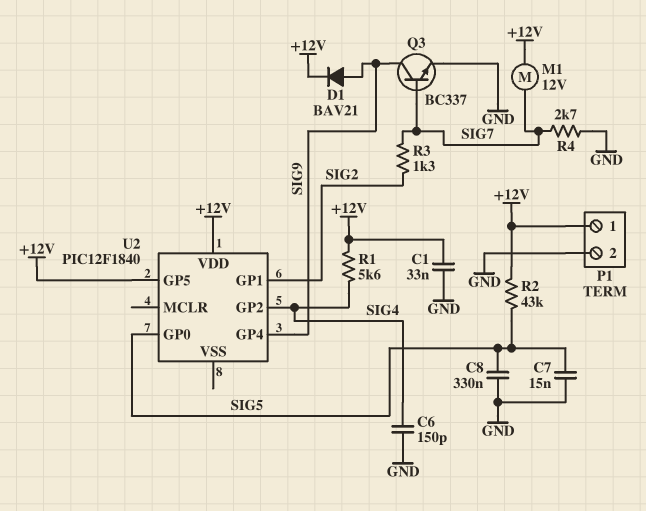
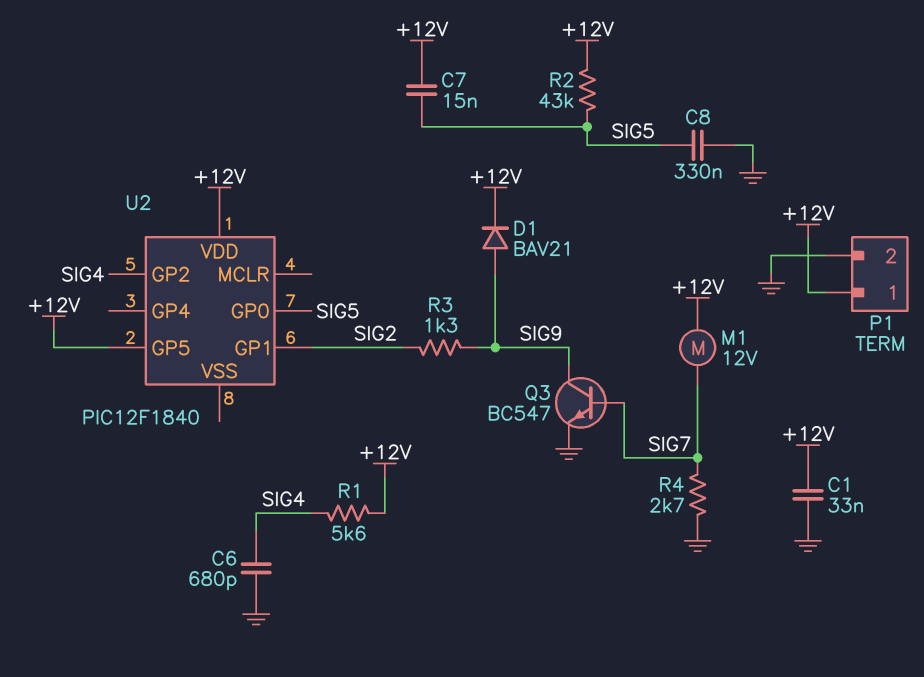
C6: 150pF (GND, SIG4) -> 680pF (GND, SIG4)
C7: 15nF (GND, SIG5) -> 15nF (+12V, SIG5)
Q3: NPN BC337 (B SIG7, C SIG9, E GND) -> NPN BC547 (B SIG7, C SIG9, E GND)
R3: 1.3k (SIG2, SIG7) -> 1.3k (SIG2, SIG9)
U2 pin GP4: SIG9 -> none

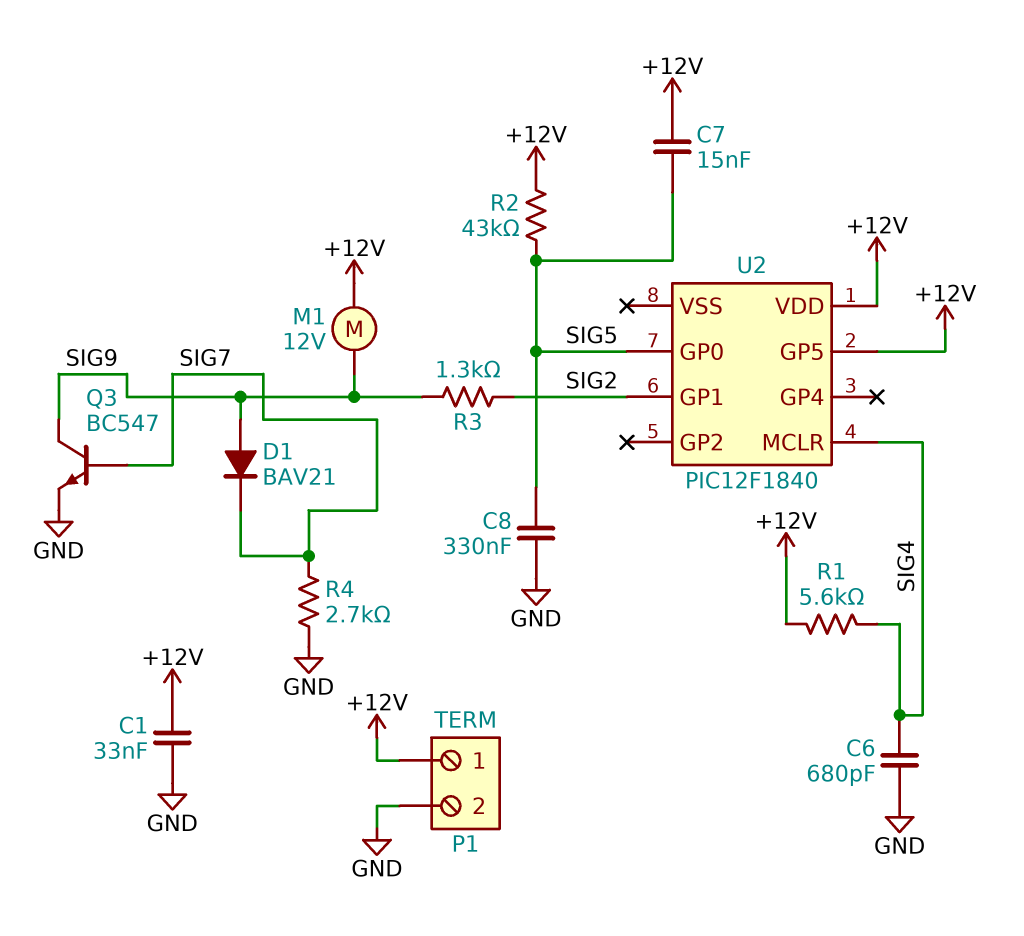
D1: diode BAV21 (A SIG9, K +12V) -> diode BAV21 (A SIG9, K SIG7)
M1: motor 12V (+12V, SIG7) -> motor 12V (+12V, SIG9)
U2 pin GP2: SIG4 -> none
U2 pin MCLR: none -> SIG4

